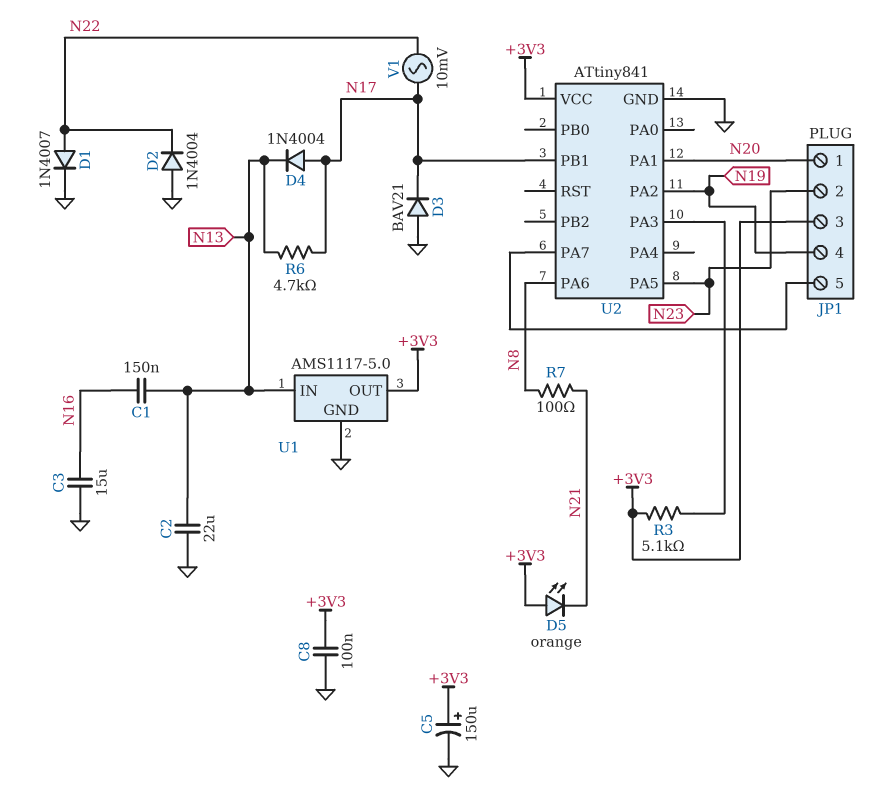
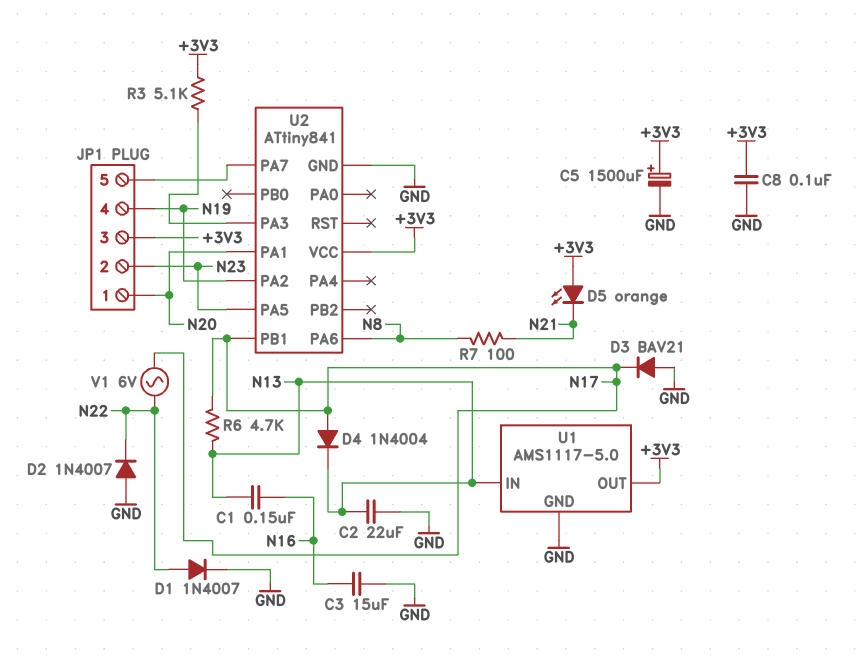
C5: 150uF (plus +3V3, minus GND) -> 1500uF (plus +3V3, minus GND)
D2: diode 1N4004 (A GND, K N22) -> diode 1N4007 (A GND, K N22)
V1: AC 10mV (N17, N22) -> AC 6V (N17, N22)

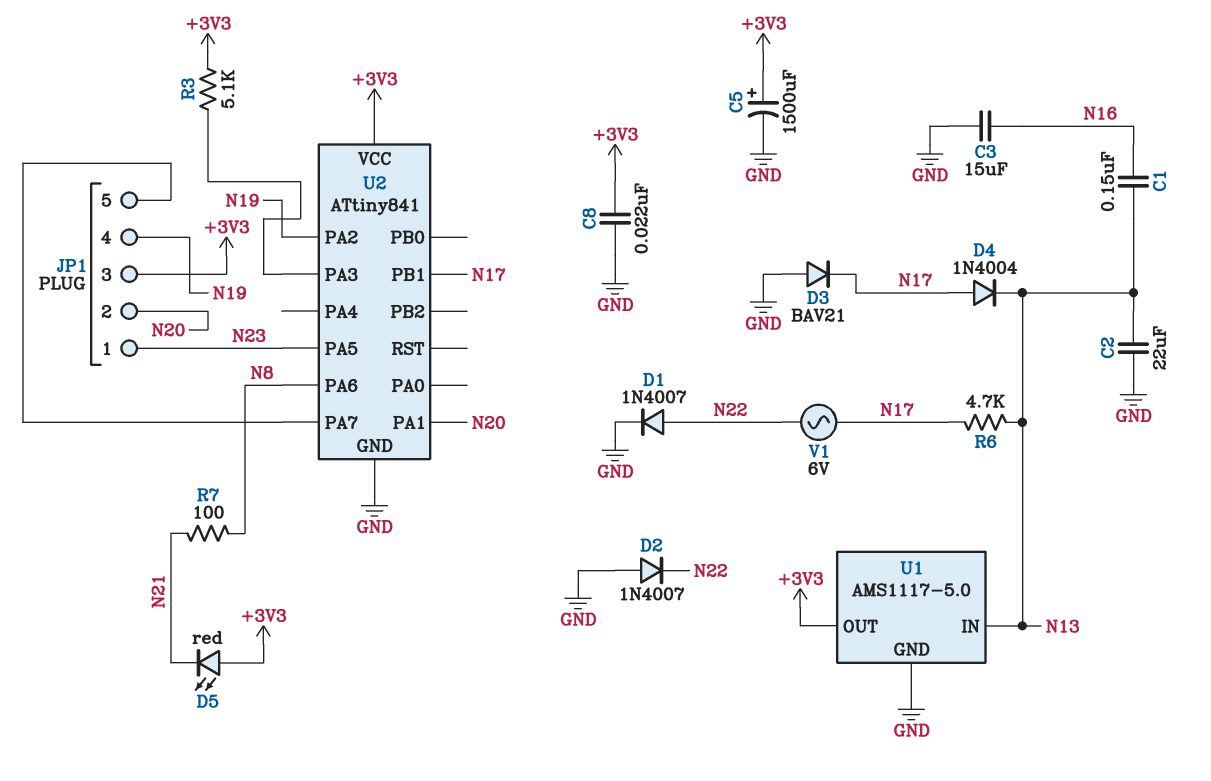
C8: 100nF (+3V3, GND) -> 22nF (+3V3, GND)
D5: LED orange (A +3V3, K N21) -> LED red (A +3V3, K N21)
JP1 pin 1: N20 -> N23
JP1 pin 2: N23 -> N20

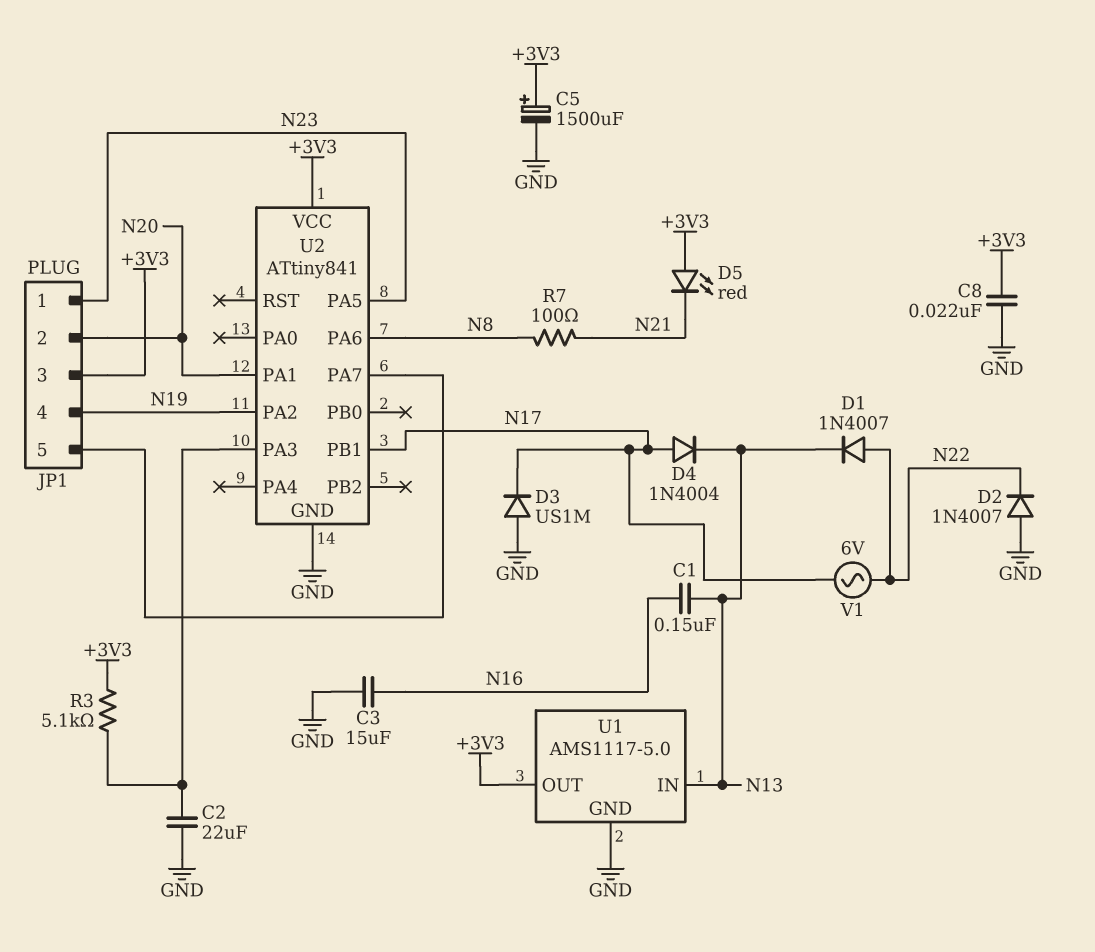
C2: 22uF (GND, N13) -> 22uF (GND, U2/PA3)
D1: diode 1N4007 (A N22, K GND) -> diode 1N4007 (A N22, K N13)
D3: diode BAV21 (A GND, K N17) -> diode US1M (A GND, K N17)
R6: 4.7k (N13, N17) -> none

